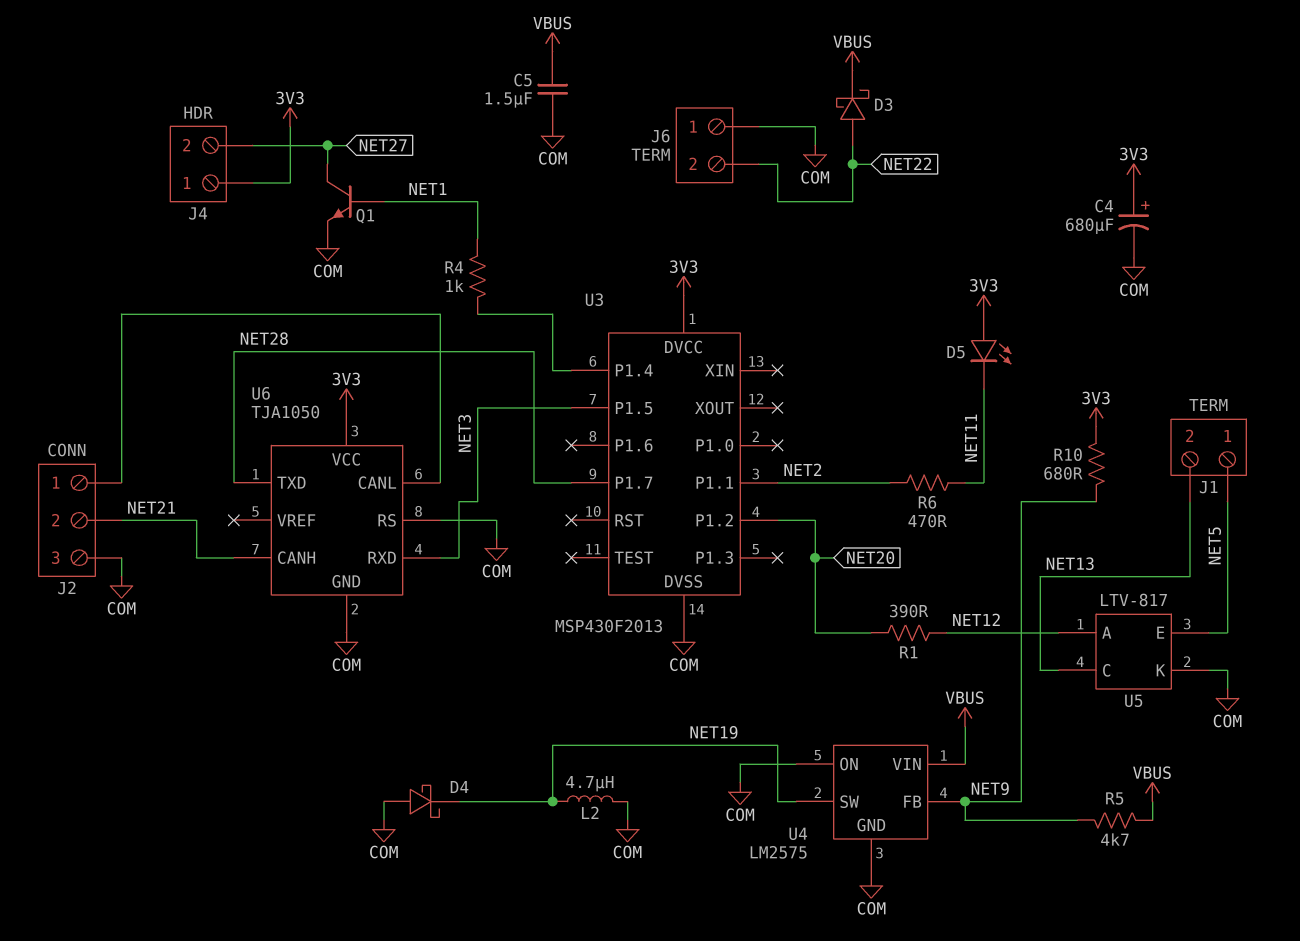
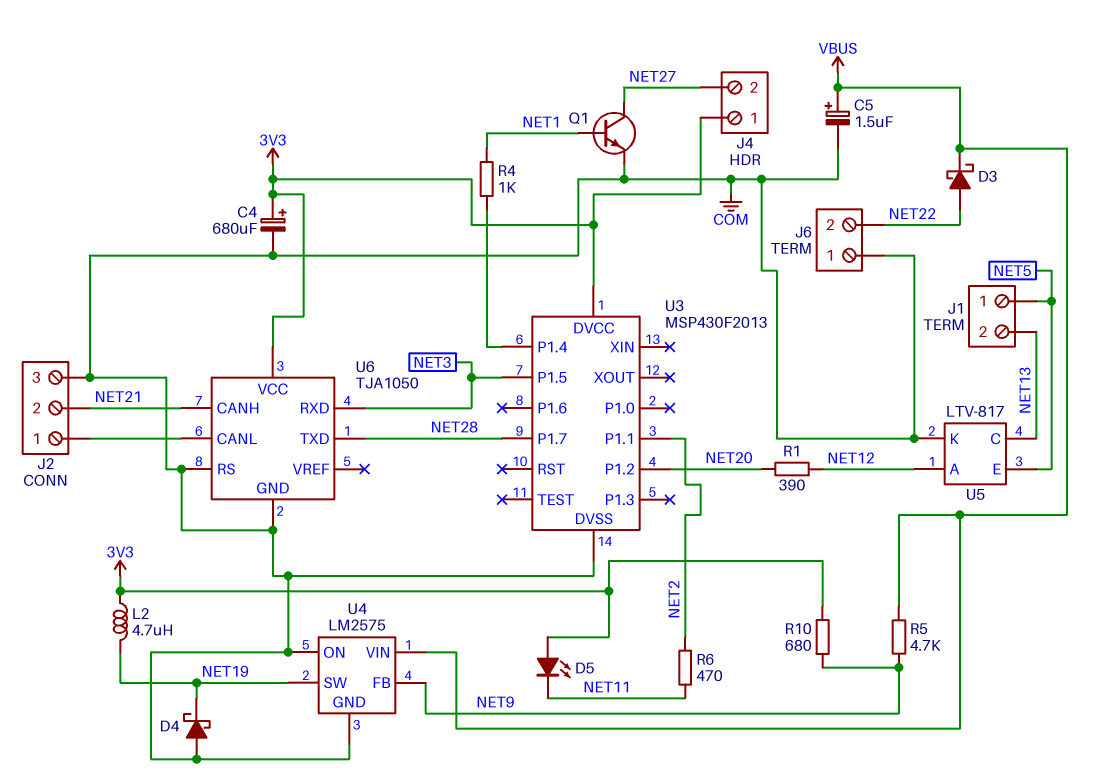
C5: 1.5uF (COM, VBUS) -> 1.5uF (plus VBUS, minus COM)
L2: 4.7uH (COM, NET19) -> 4.7uH (3V3, NET19)

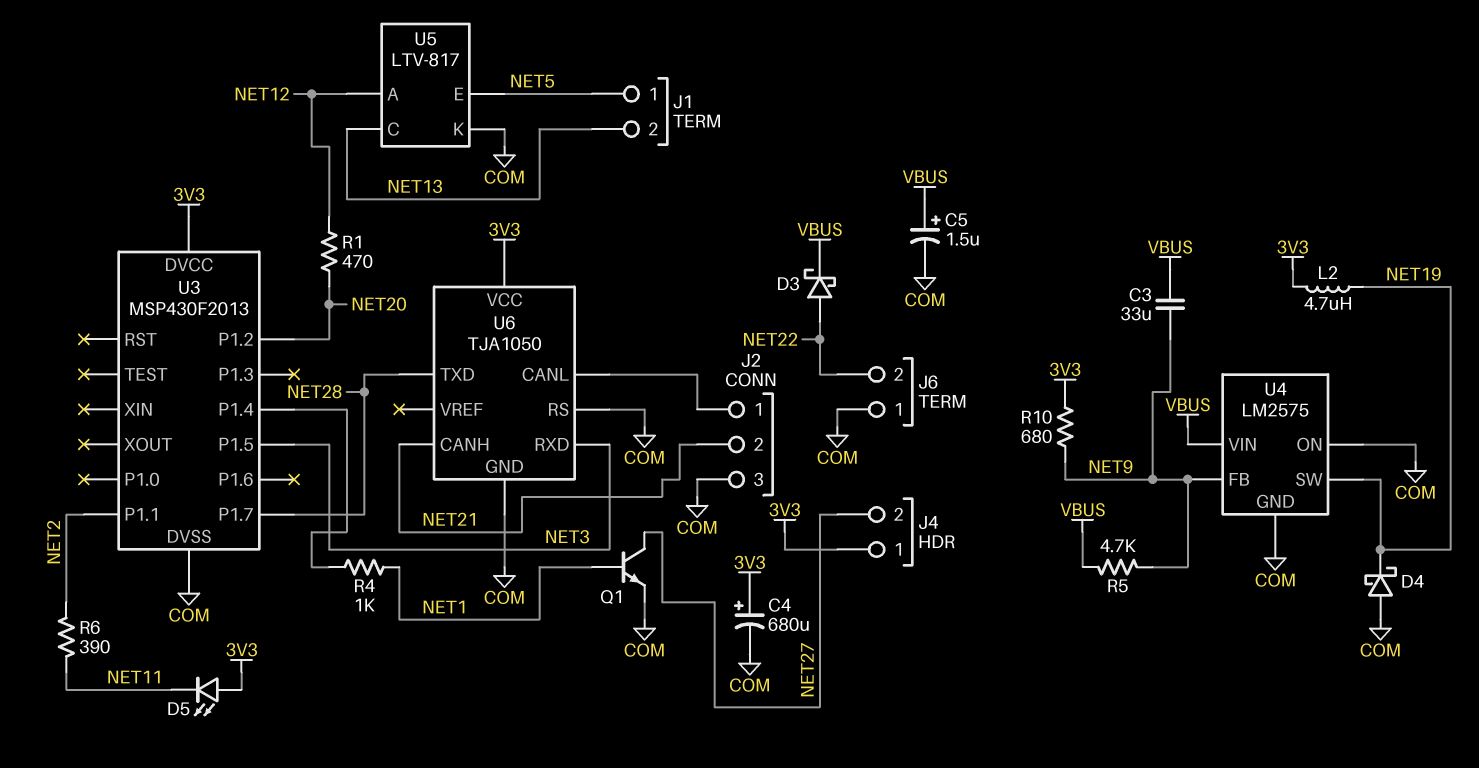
C3: none -> 33uF (NET9, VBUS)
R1: 390 (NET12, NET20) -> 470 (NET12, NET20)
R6: 470 (NET2, NET11) -> 390 (NET2, NET11)

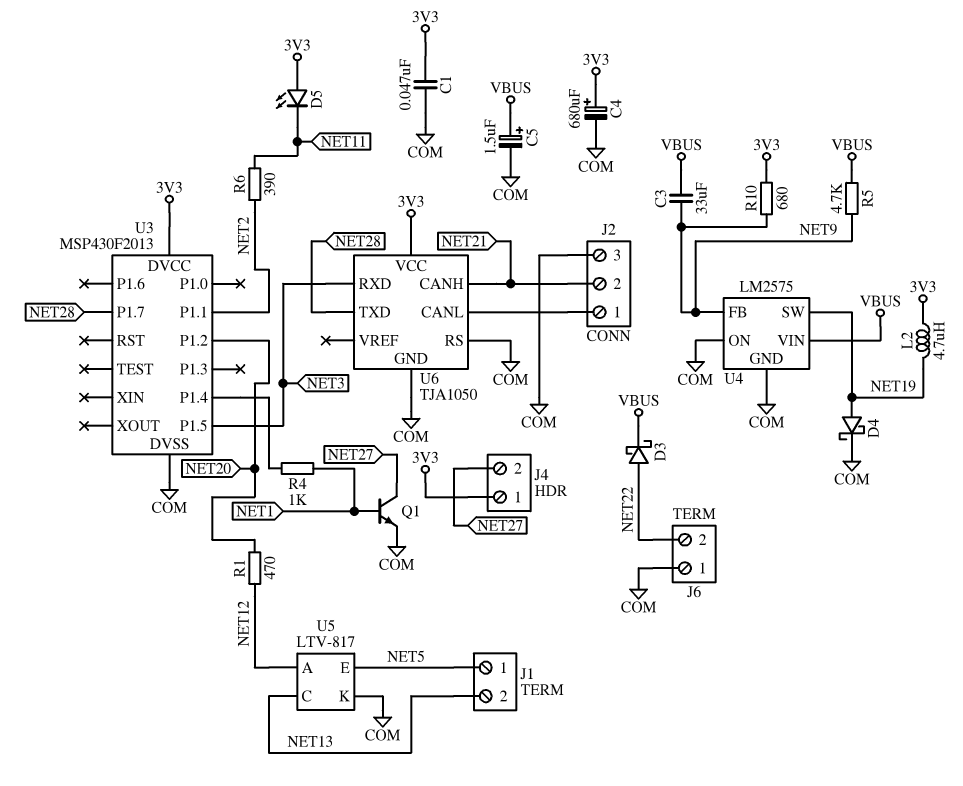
C1: none -> 47nF (3V3, COM)
D4: schottky (A COM, K NET19) -> schottky (A NET19, K COM)

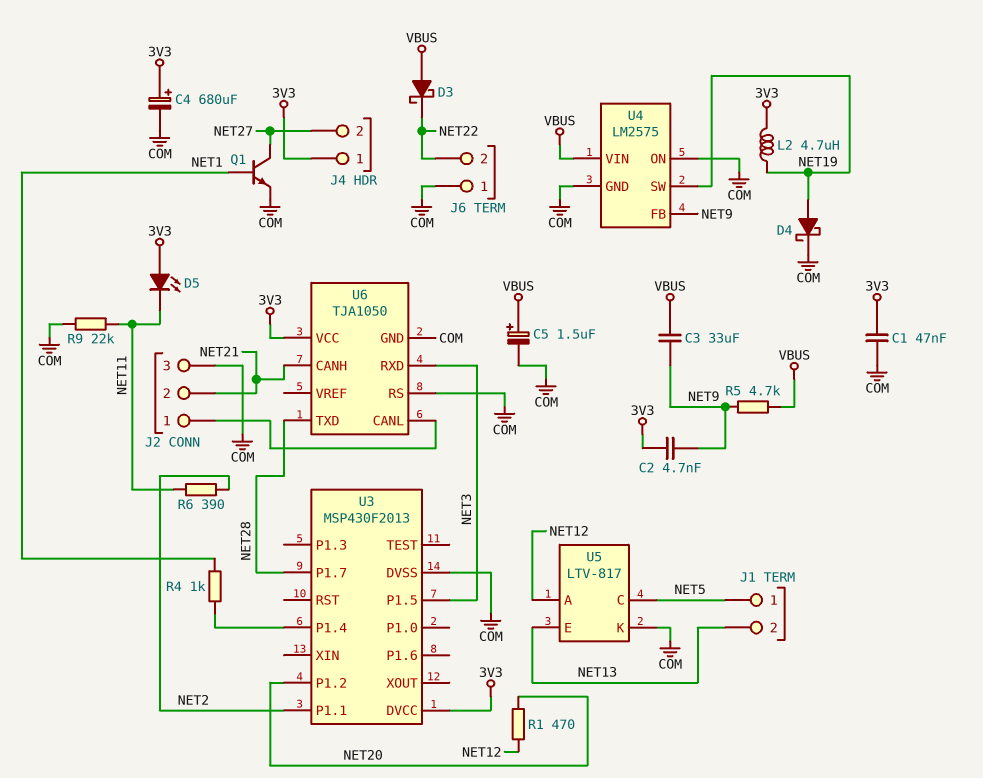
C2: none -> 4.7nF (3V3, NET9)
D3: schottky (A NET22, K VBUS) -> schottky (A VBUS, K NET22)
R9: none -> 22k (COM, NET11)
R10: 680 (3V3, NET9) -> none
U5 pin C: NET13 -> NET5
U5 pin E: NET5 -> NET13

